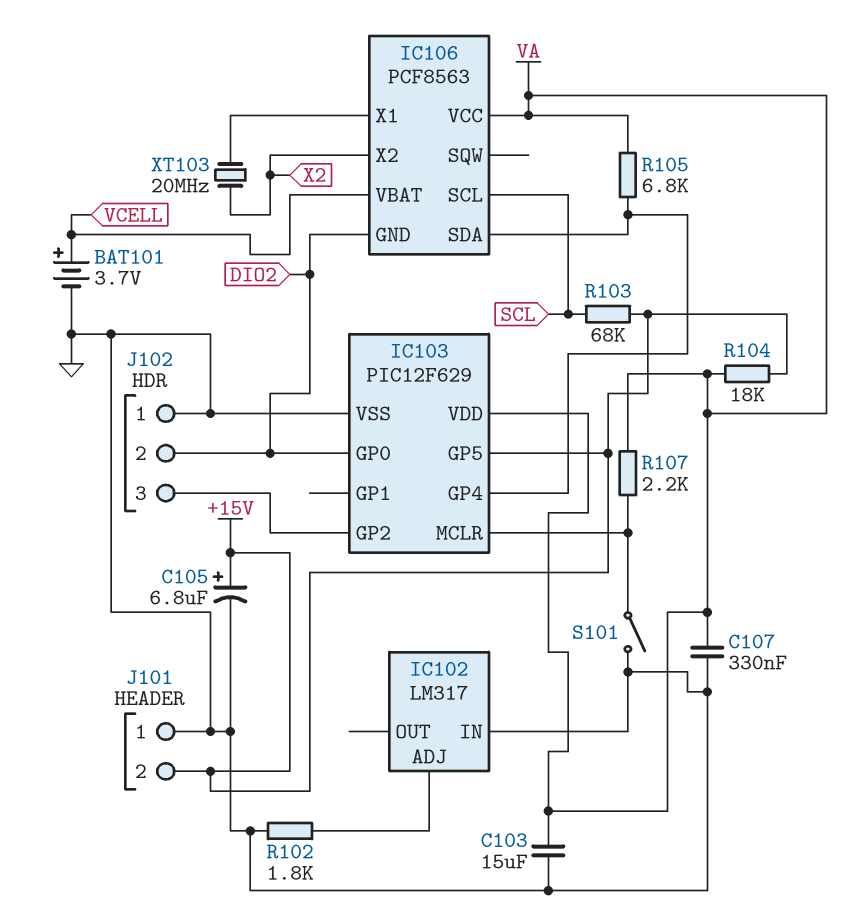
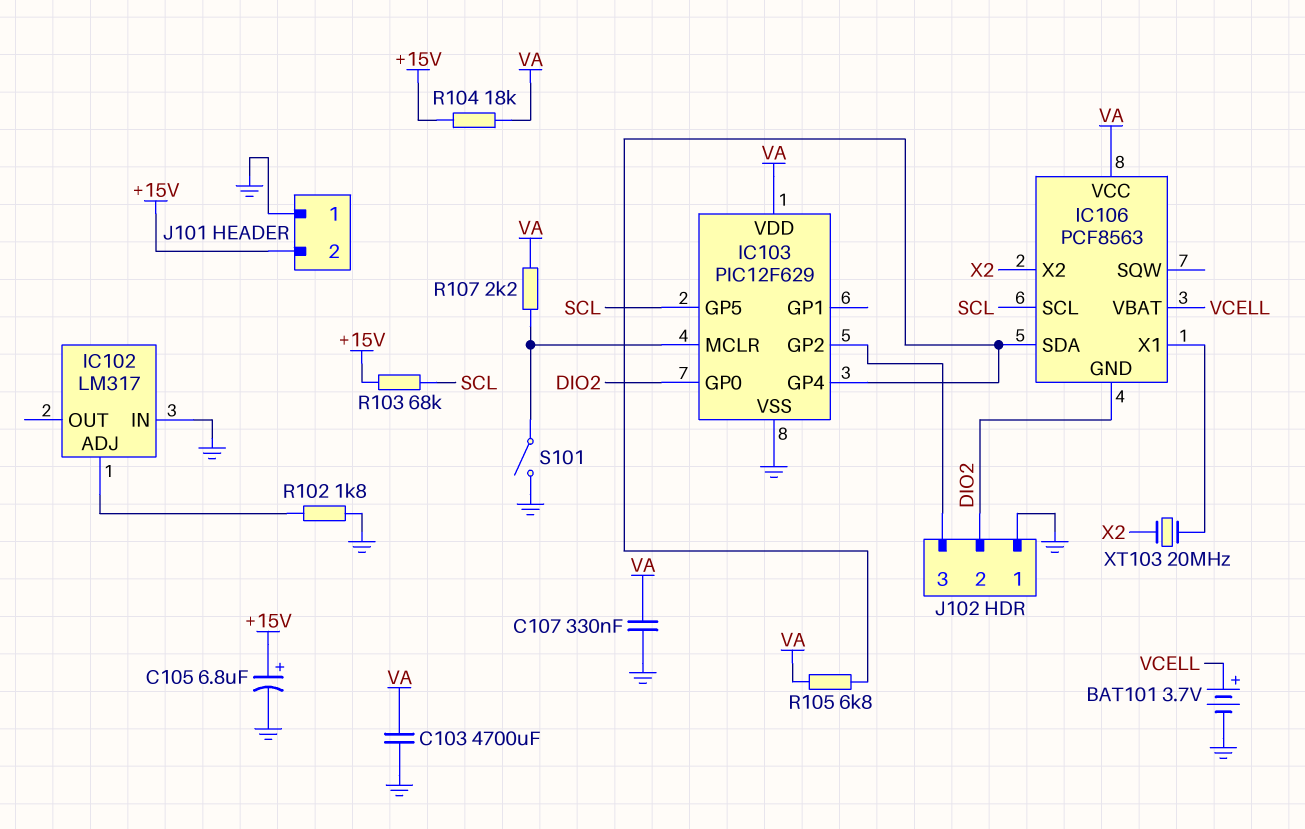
C103: 15uF (GND, VA) -> 4700uF (GND, VA)
IC103 pin GP5: +15V -> SCL

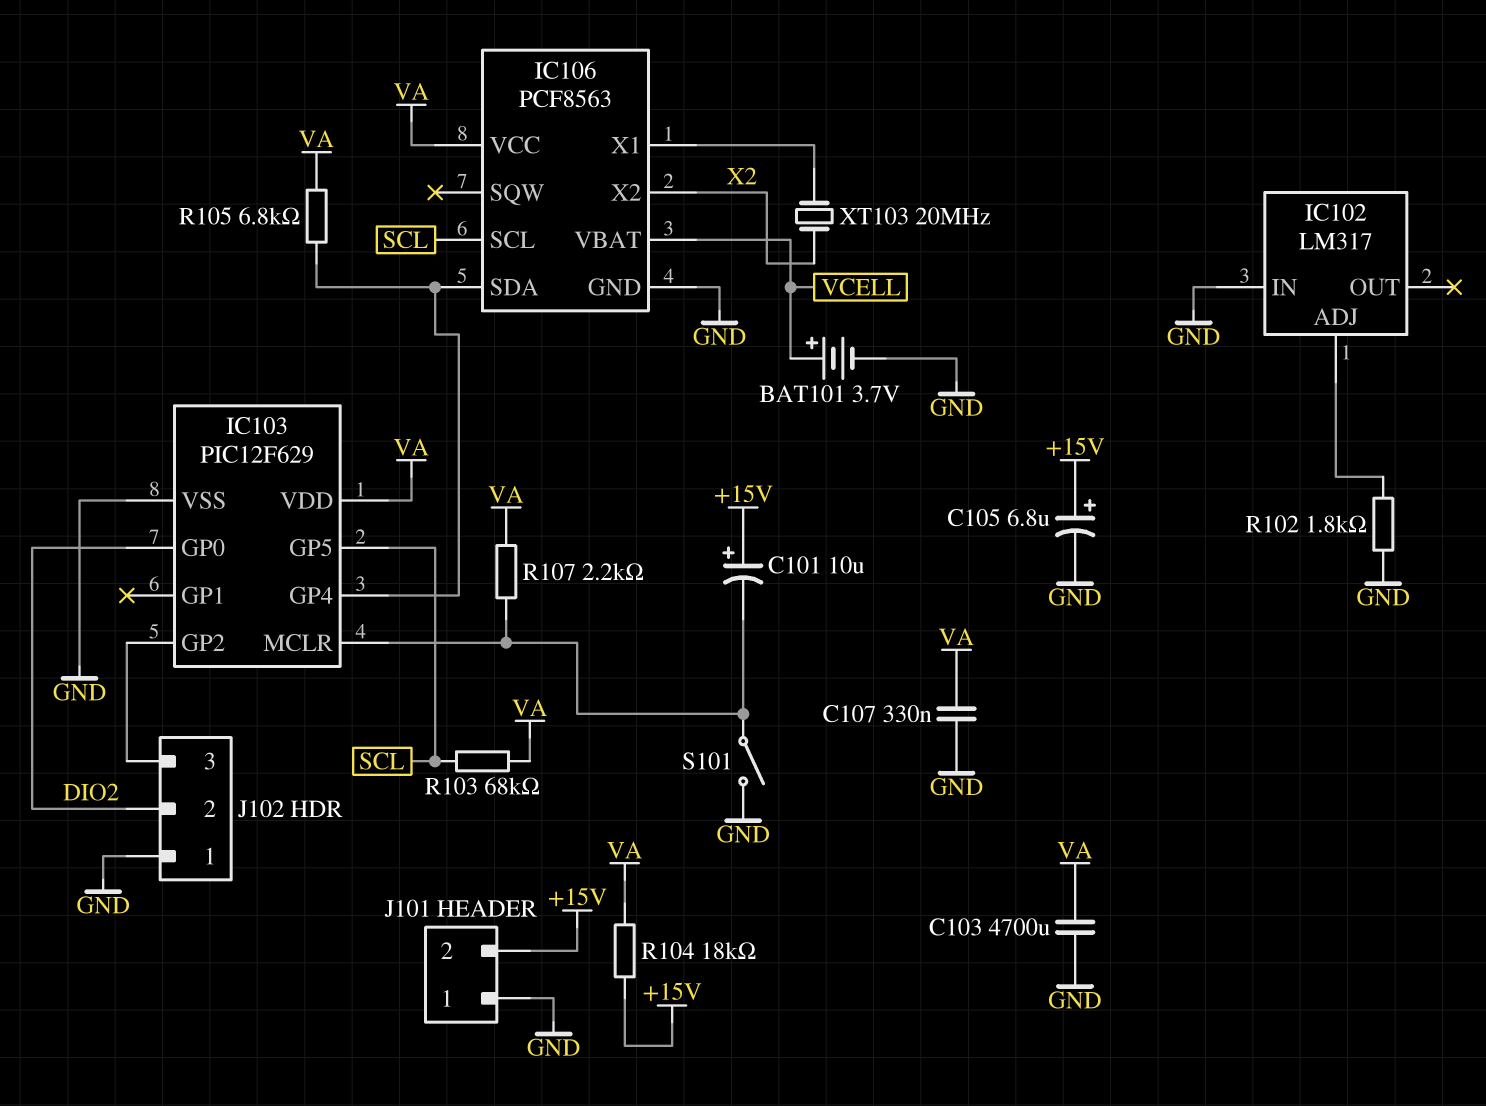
C101: none -> 10uF (plus +15V, minus IC103/MCLR)
IC106 pin GND: DIO2 -> GND
R103: 68k (+15V, SCL) -> 68k (SCL, VA)

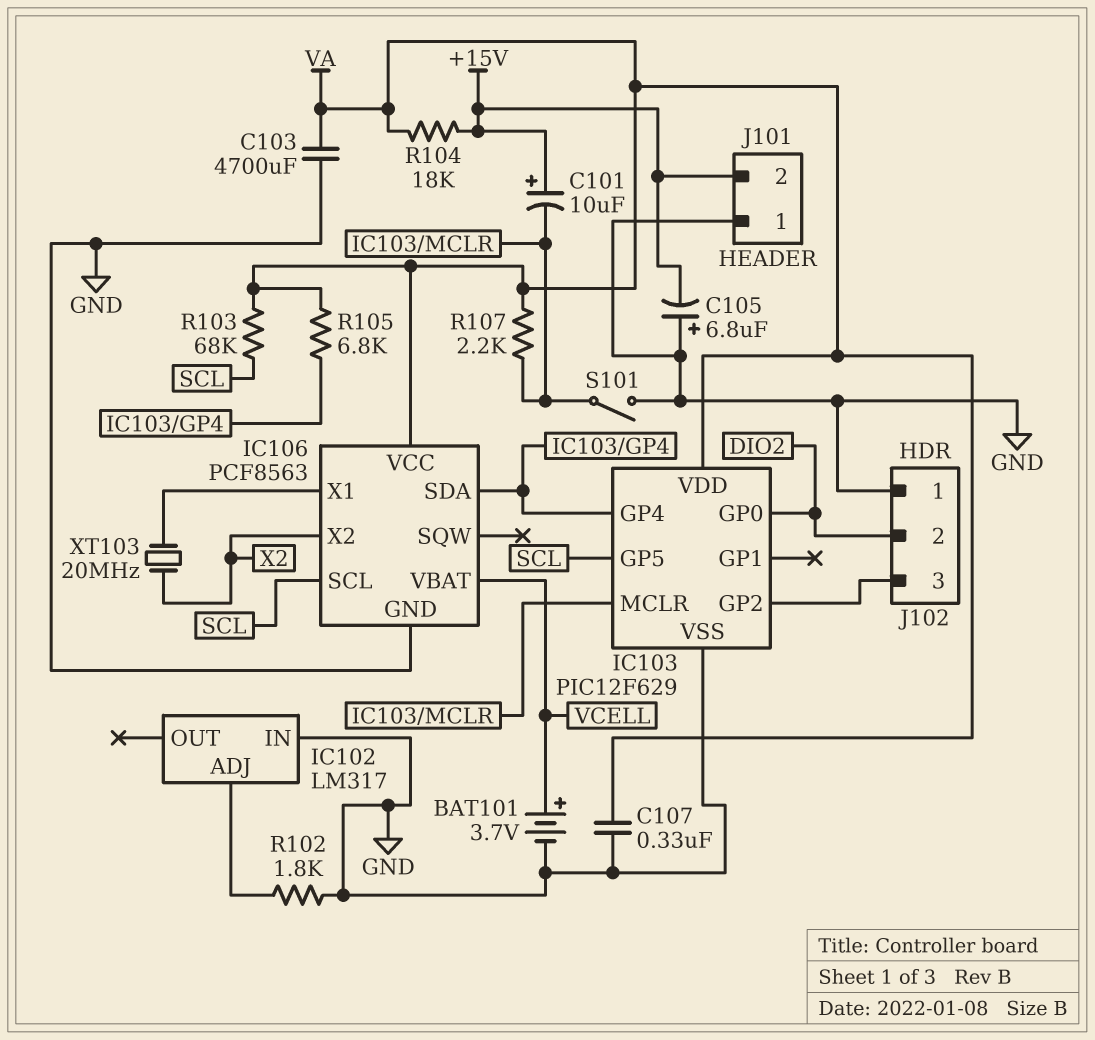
C105: 6.8uF (plus +15V, minus GND) -> 6.8uF (plus GND, minus +15V)

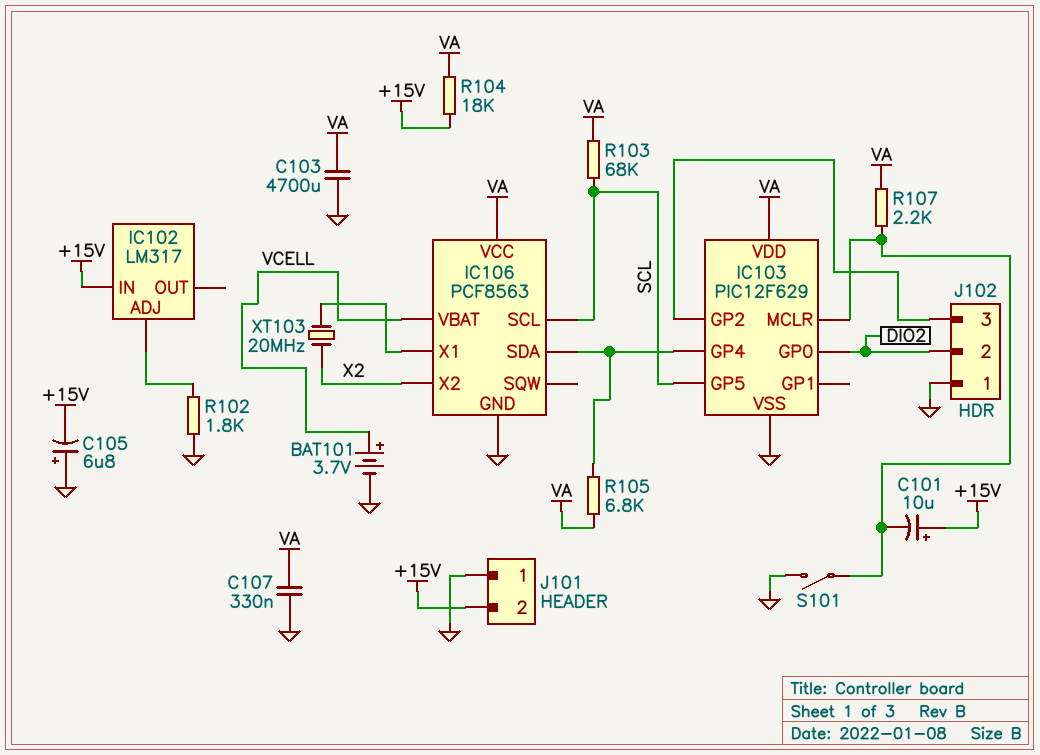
IC102 pin IN: GND -> +15V

